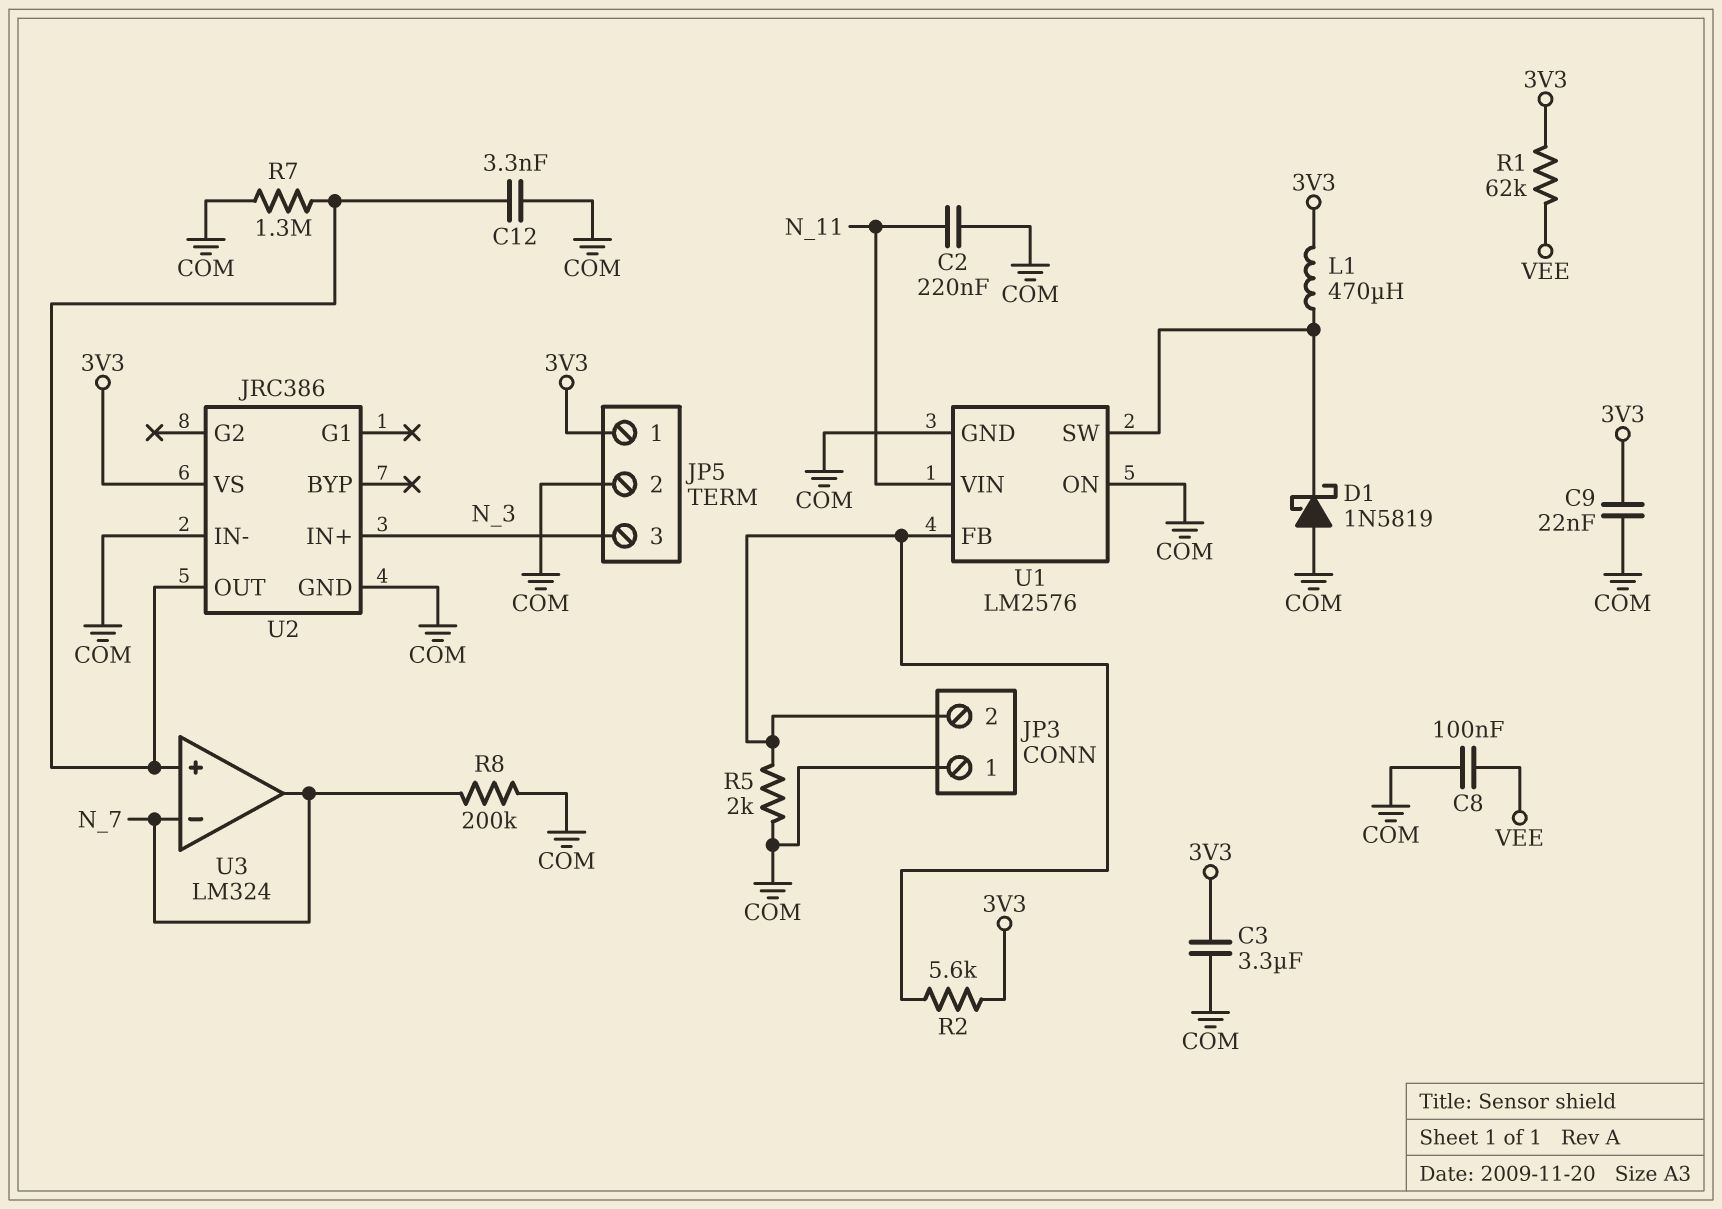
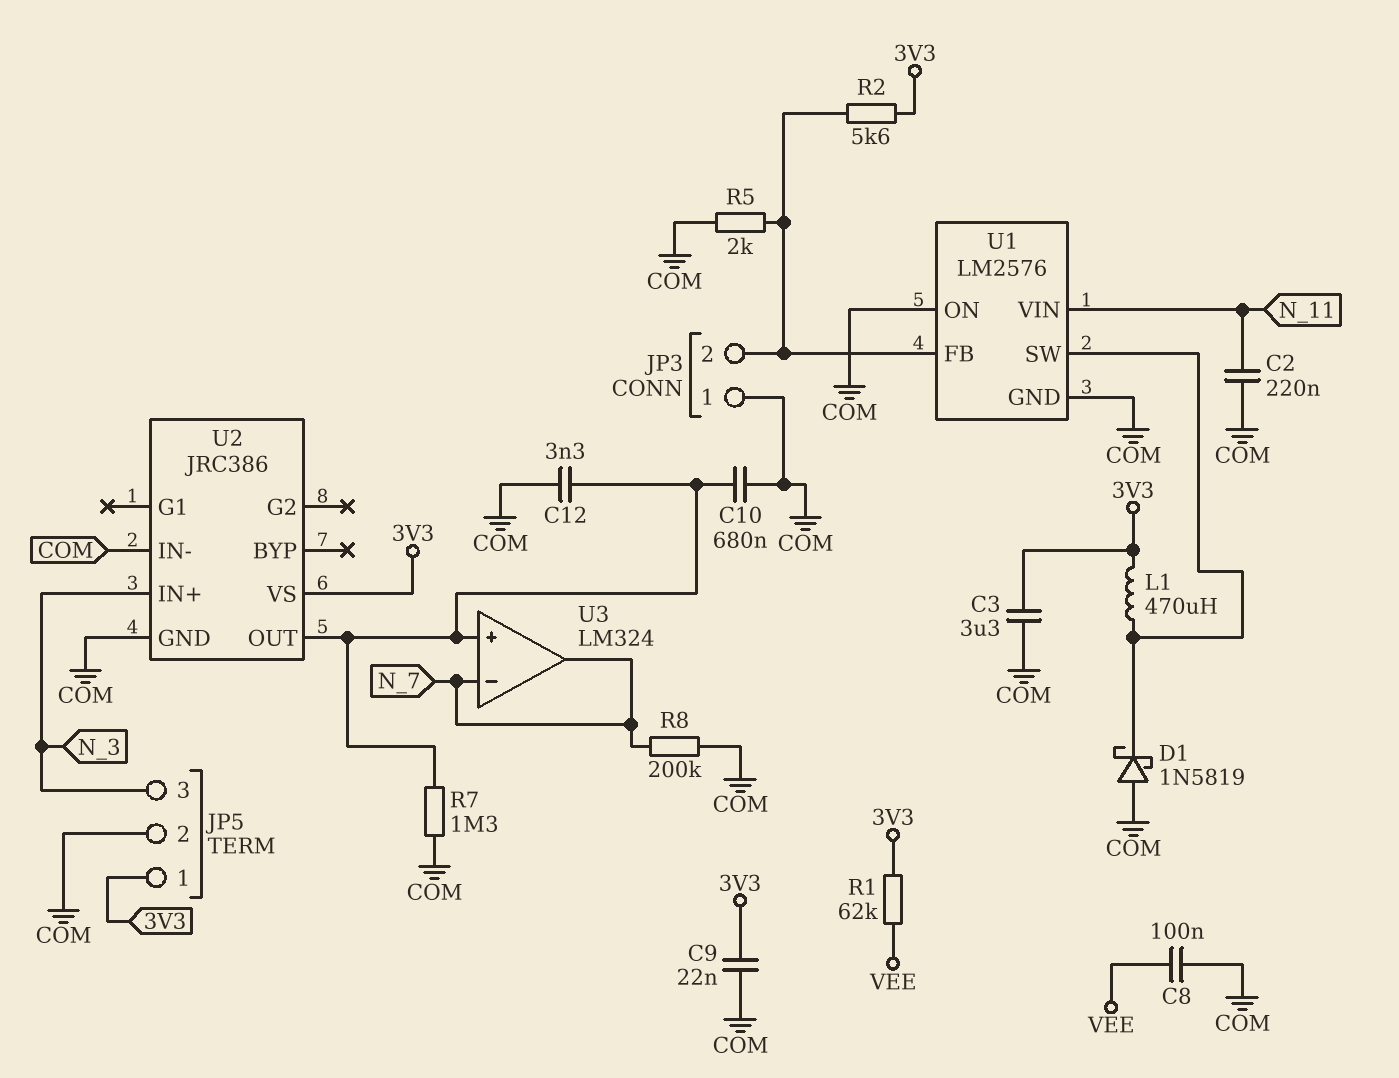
C10: none -> 680nF (COM, U2/OUT)

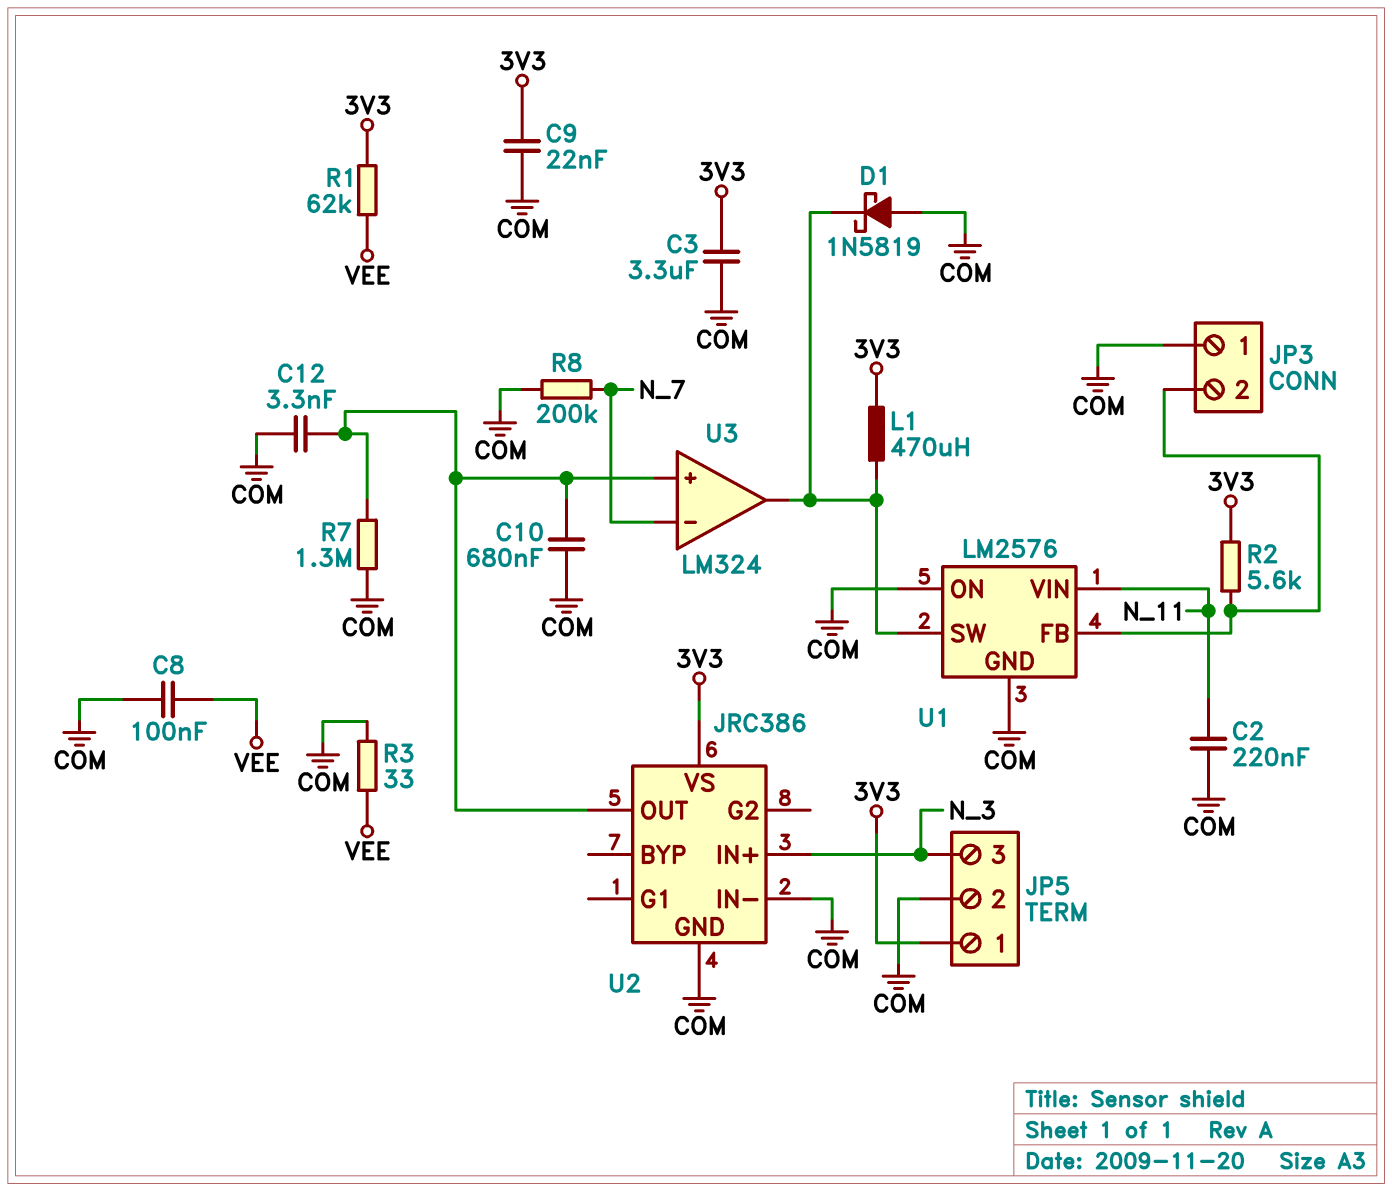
R3: none -> 33 (COM, VEE)
R5: 2k (COM, JP3/2) -> none
U3 pin out: N_7 -> U1/SW

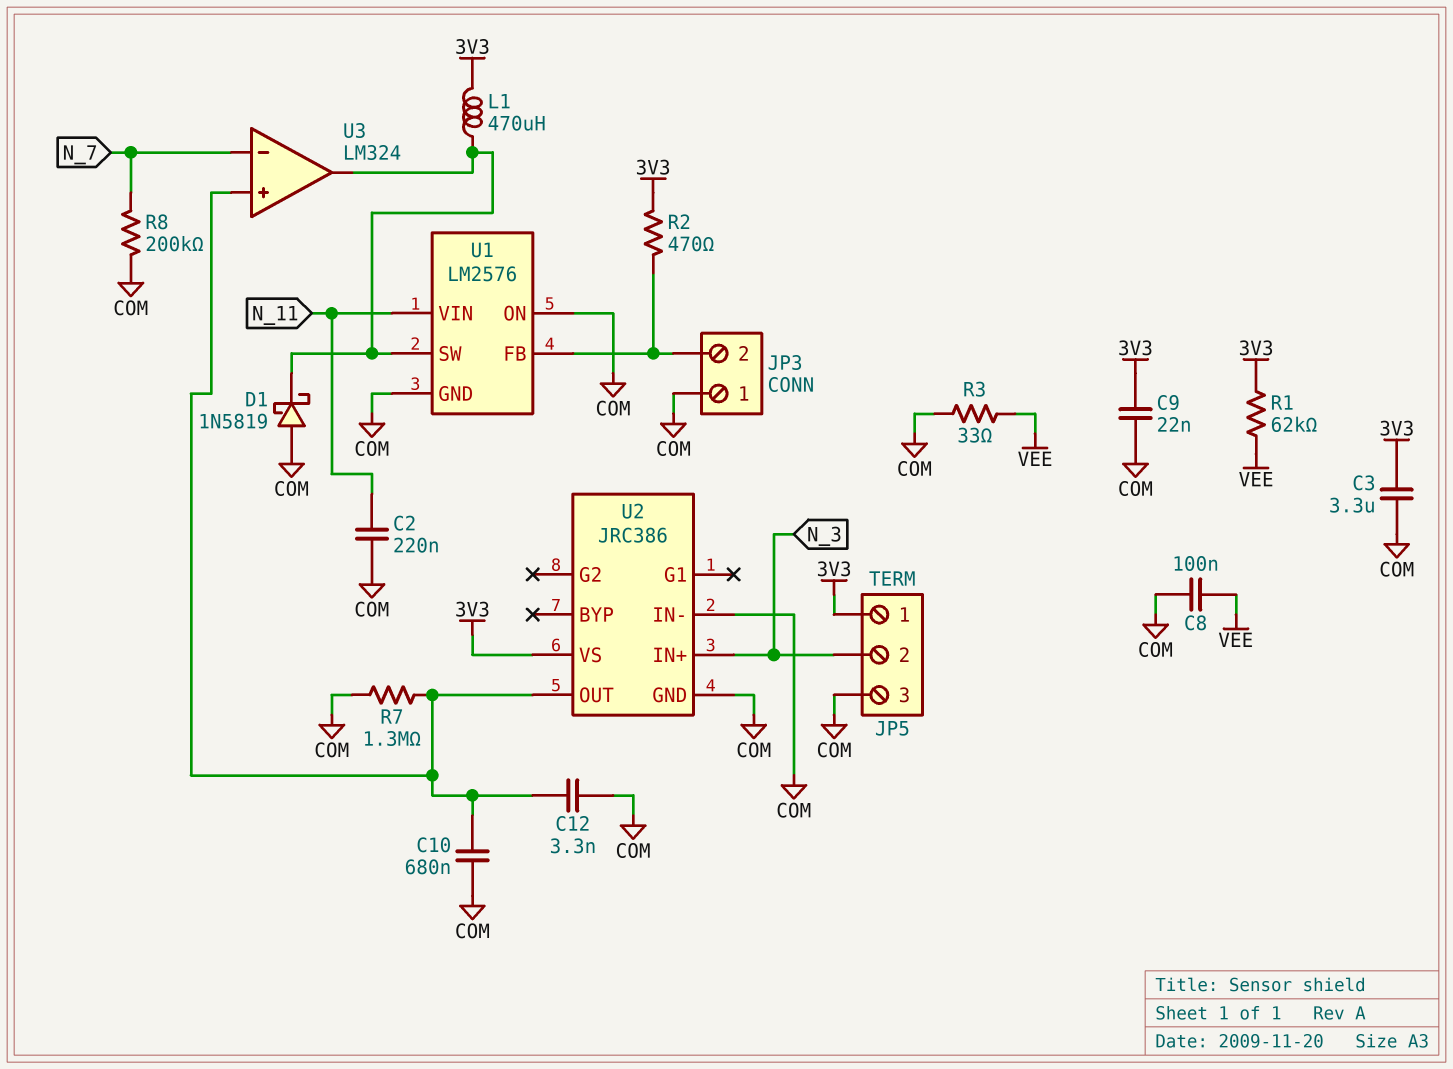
JP5 pin 2: COM -> N_3
JP5 pin 3: N_3 -> COM
R2: 5.6k (3V3, JP3/2) -> 470 (3V3, JP3/2)

